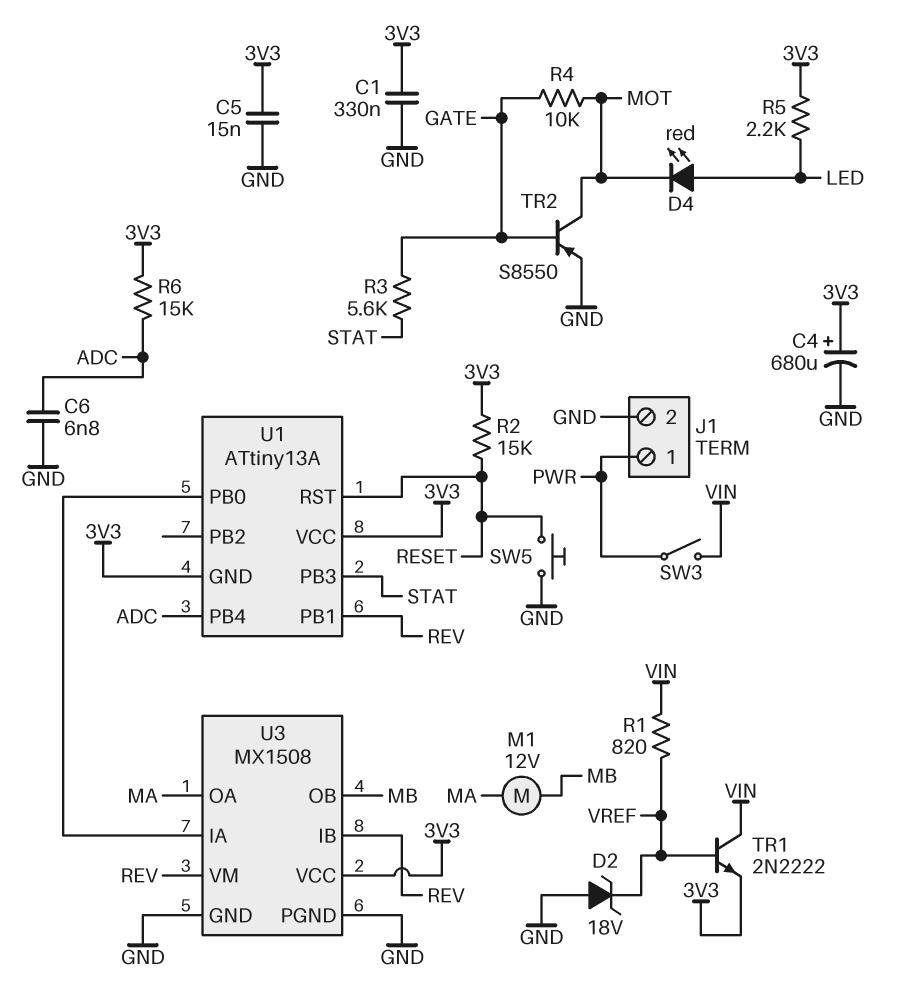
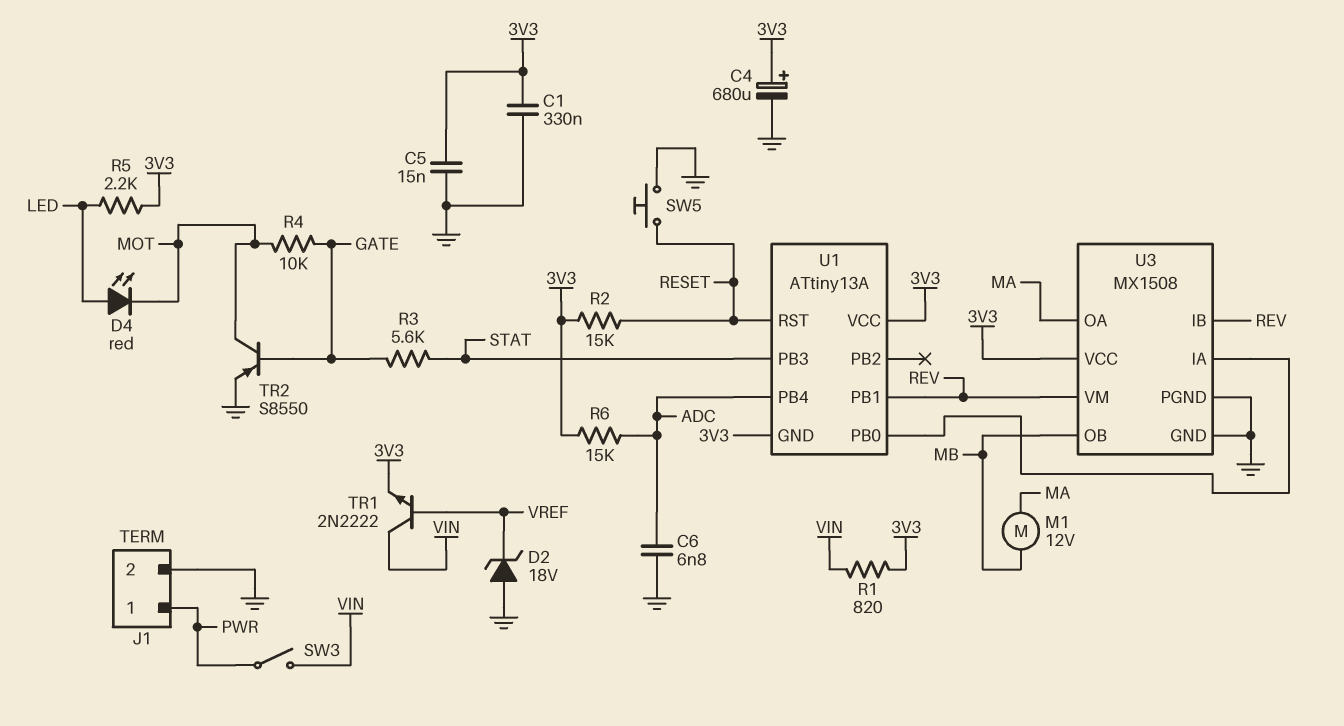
R1: 820 (VIN, VREF) -> 820 (3V3, VIN)

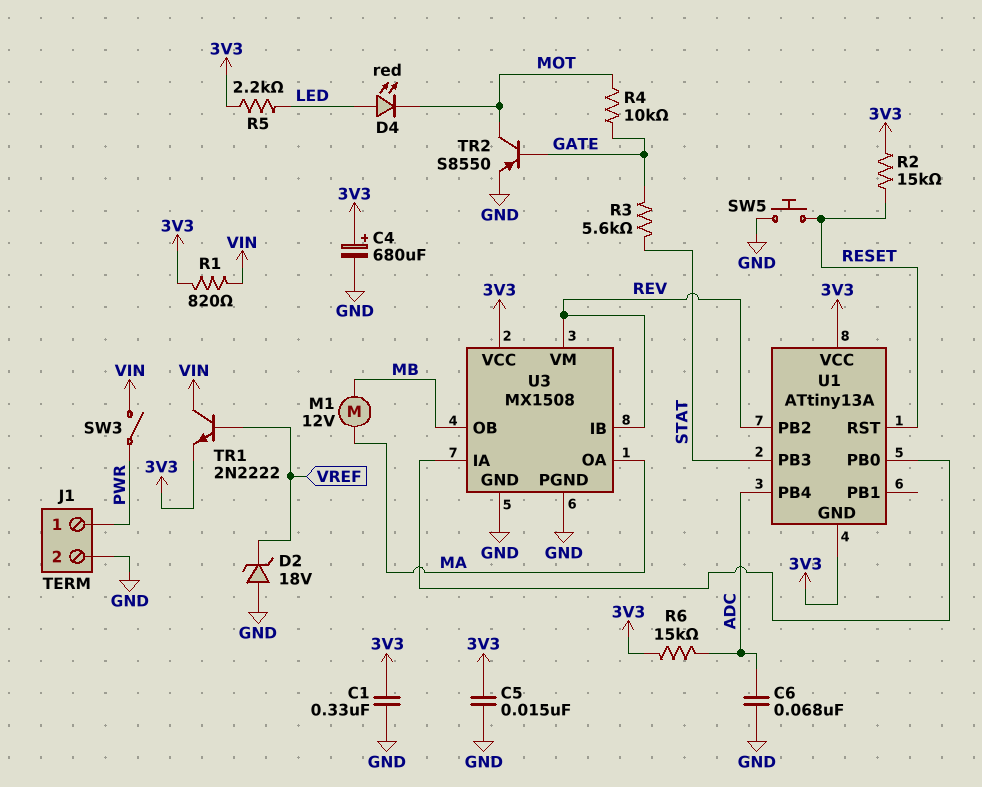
C6: 6.8nF (ADC, GND) -> 68nF (ADC, GND)
U1 pin PB1: REV -> none
U1 pin PB2: none -> REV

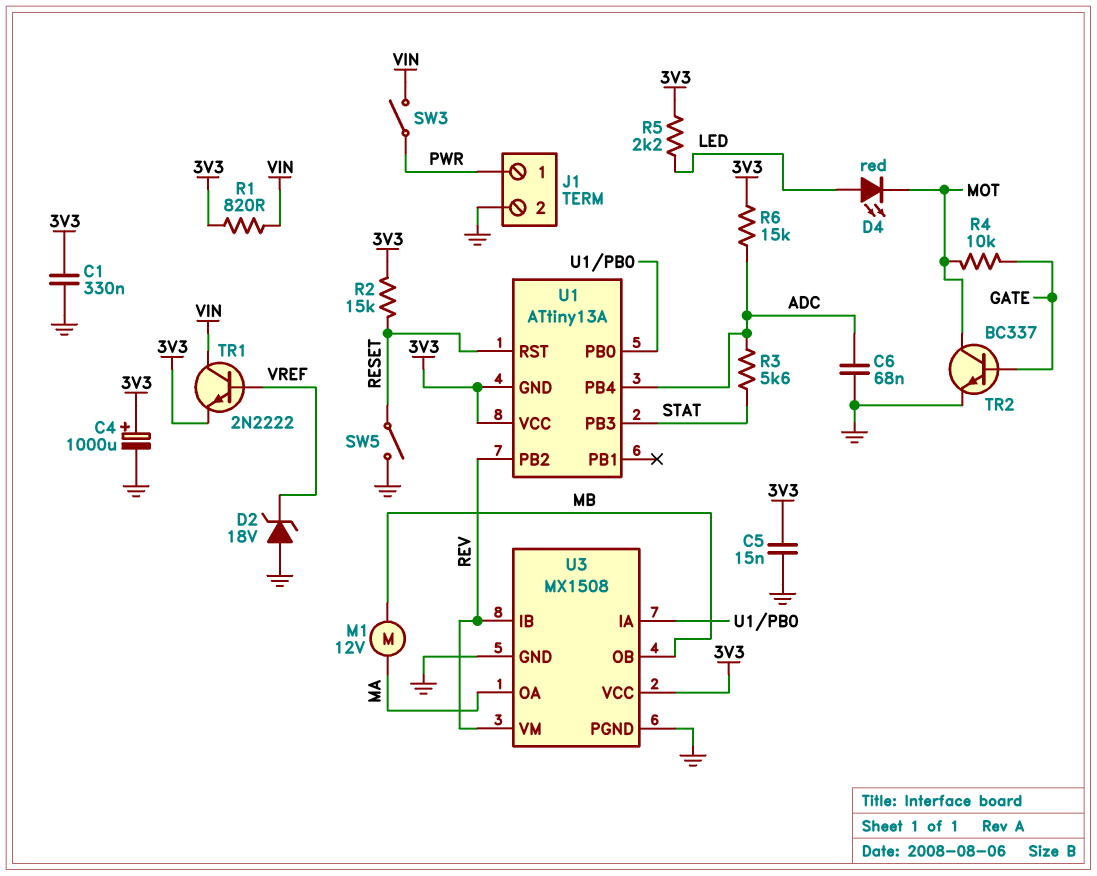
C4: 680uF (plus 3V3, minus GND) -> 1000uF (plus 3V3, minus GND)
R3: 5.6k (GATE, STAT) -> 5.6k (ADC, STAT)
SW5: button (GND, RESET) -> switch (GND, RESET)
TR2: PNP S8550 (B GATE, C MOT, E GND) -> NPN BC337 (B GATE, C MOT, E GND)

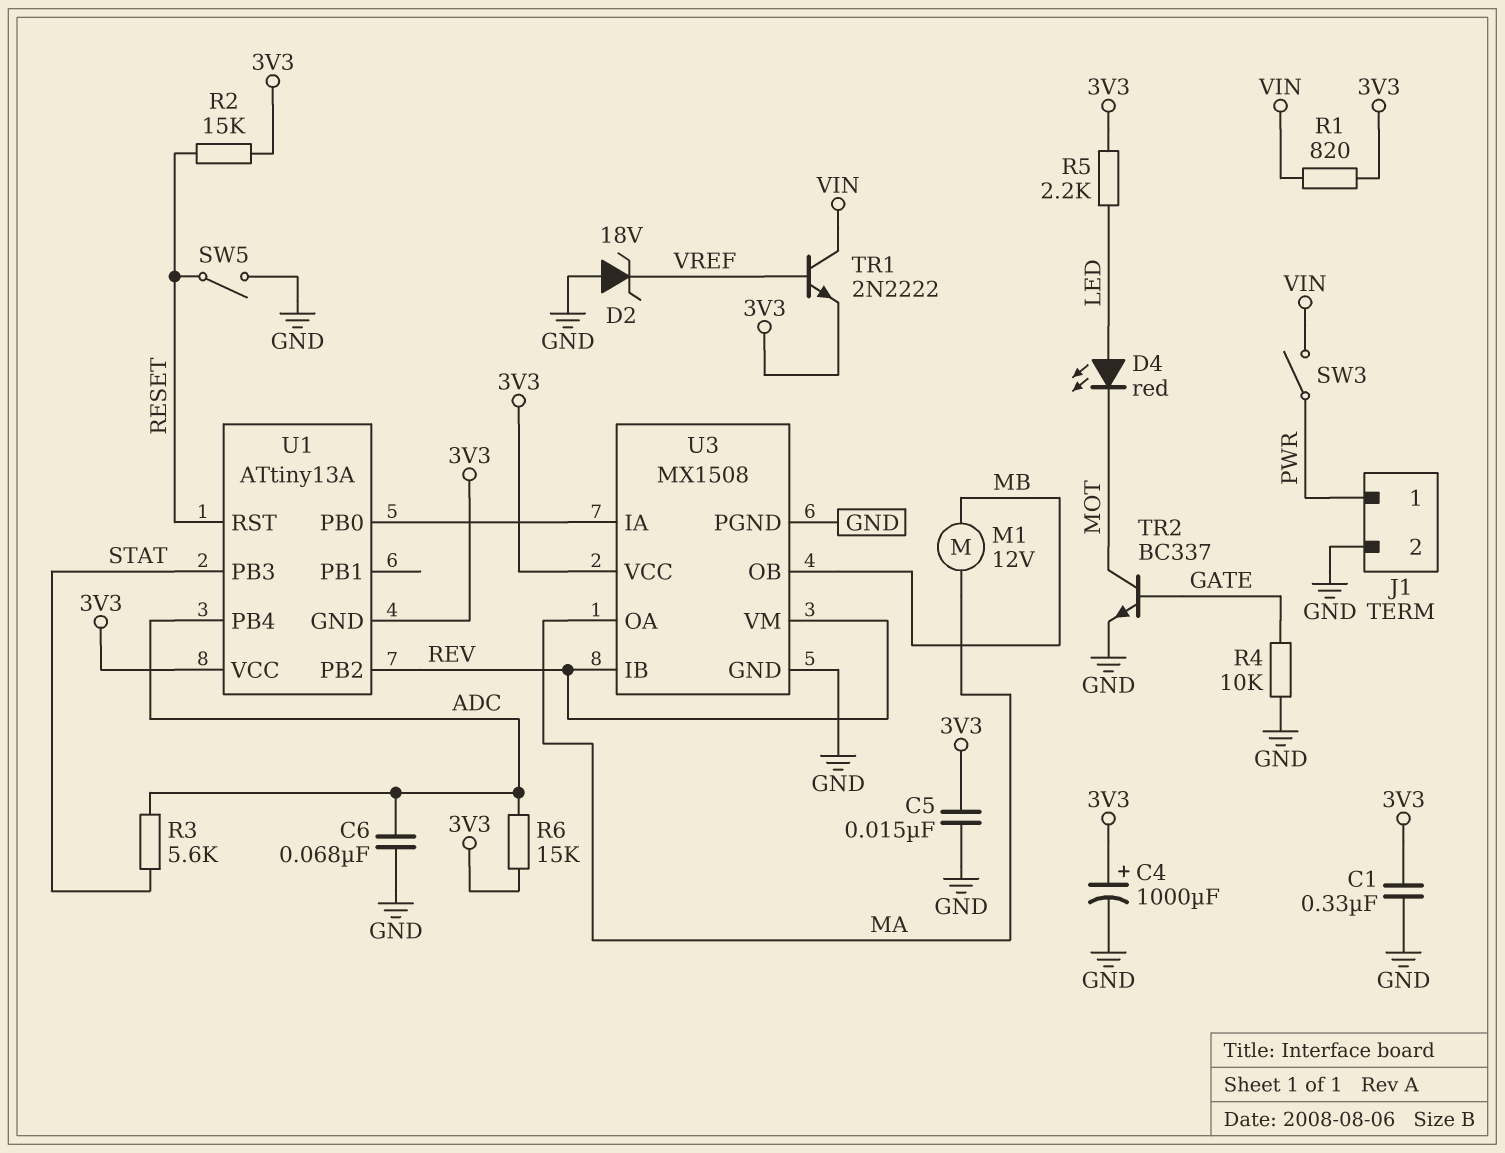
R4: 10k (GATE, MOT) -> 10k (GATE, GND)

